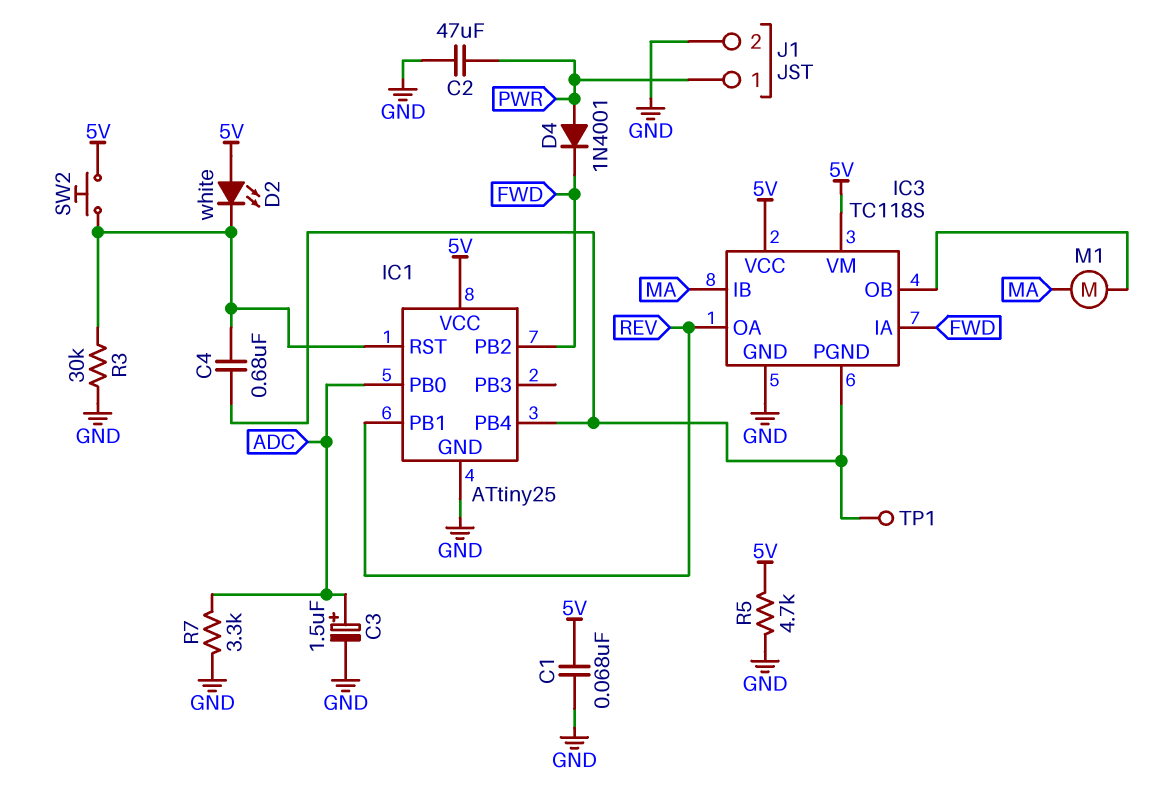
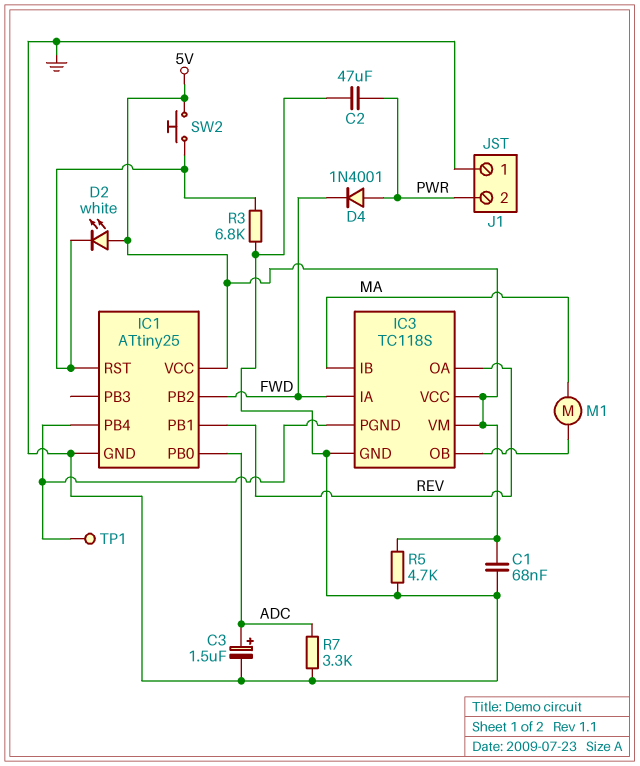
C4: 680nF (IC1/PB4, IC1/RST) -> none
J1 pin 1: PWR -> GND
J1 pin 2: GND -> PWR
R3: 30k (GND, IC1/RST) -> 6.8k (GND, IC1/RST)

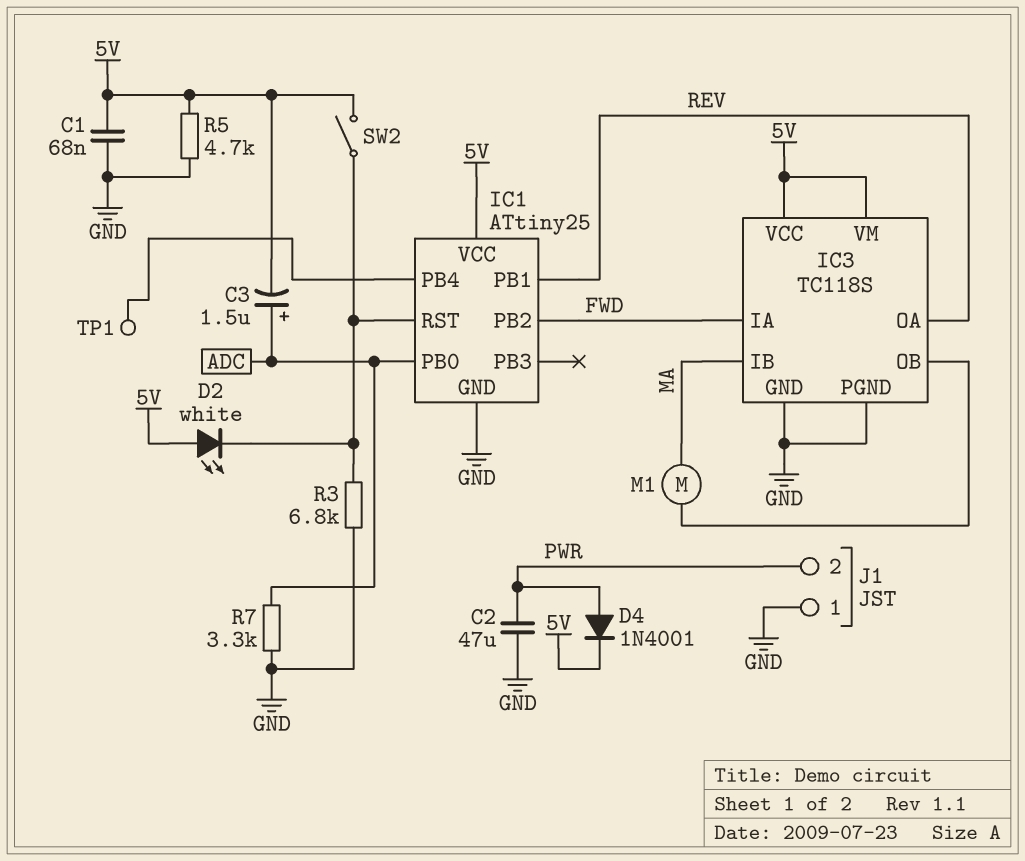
C3: 1.5uF (plus ADC, minus GND) -> 1.5uF (plus ADC, minus 5V)
D4: diode 1N4001 (A PWR, K FWD) -> diode 1N4001 (A PWR, K 5V)
IC3 pin PGND: IC1/PB4 -> GND
SW2: button (5V, IC1/RST) -> switch (5V, IC1/RST)

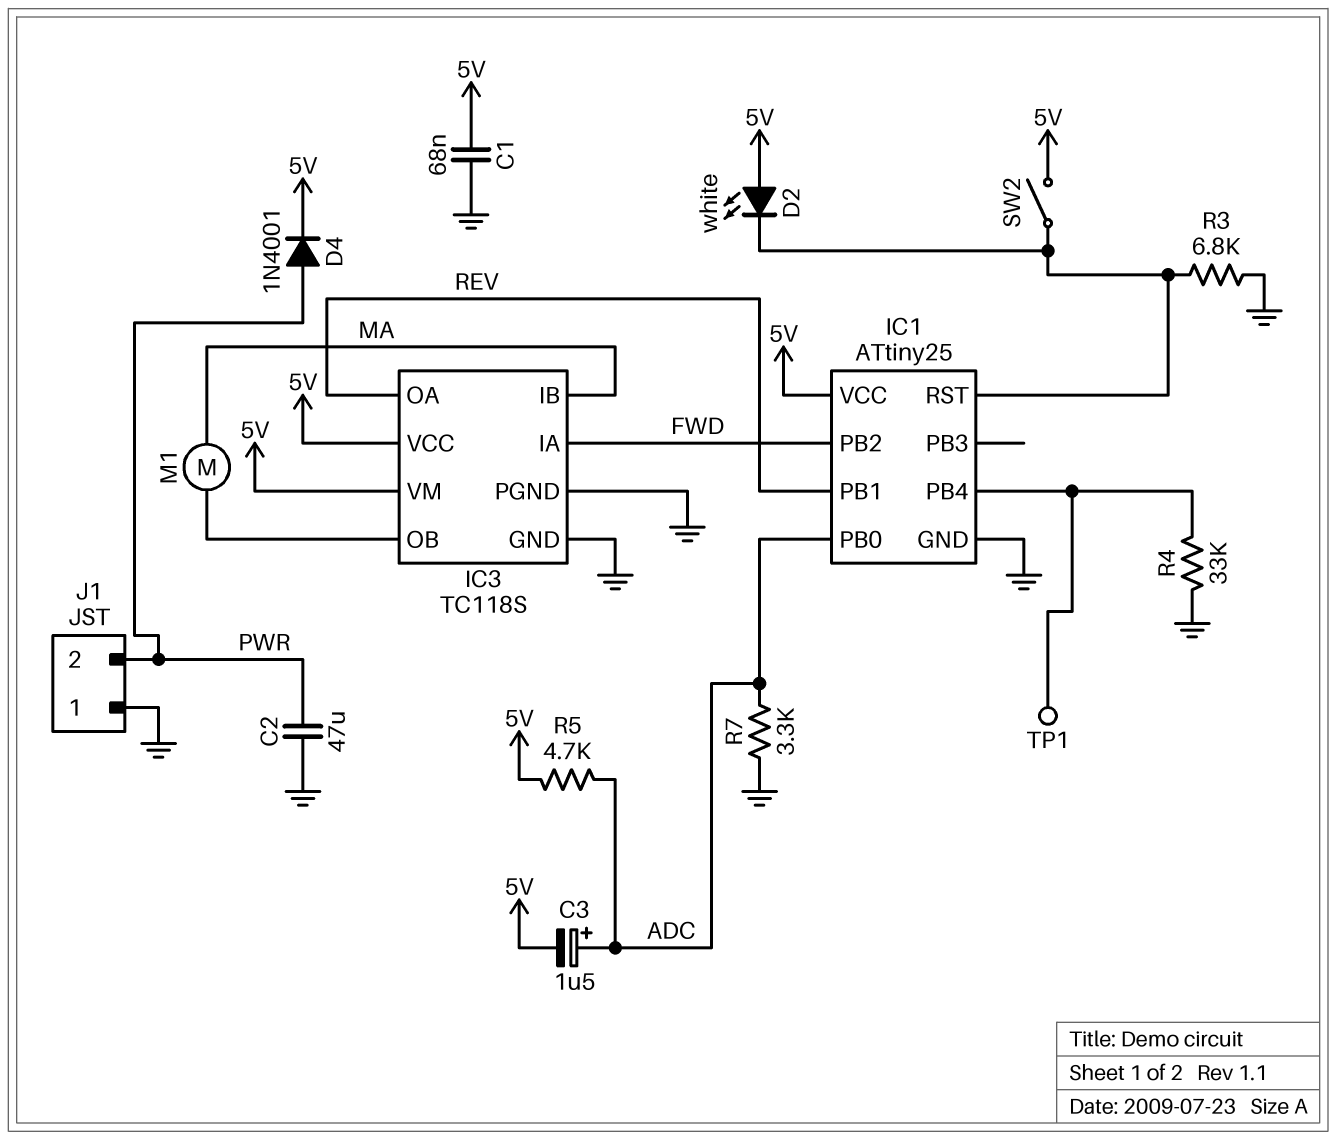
R4: none -> 33k (GND, IC1/PB4)
R5: 4.7k (5V, GND) -> 4.7k (5V, ADC)

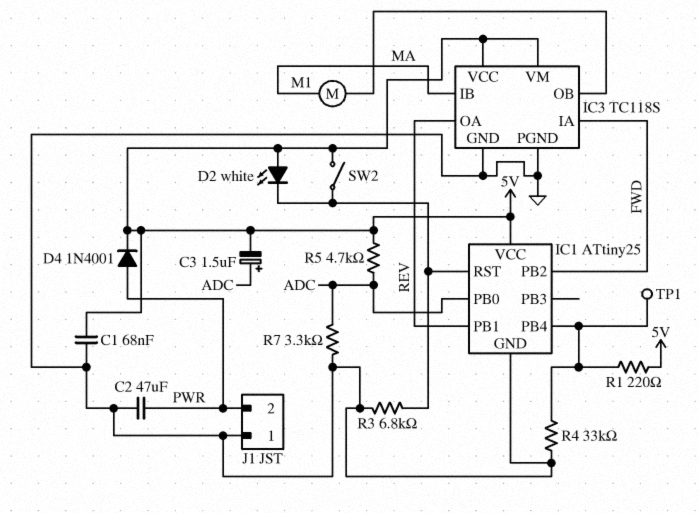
R1: none -> 220 (5V, IC1/PB4)

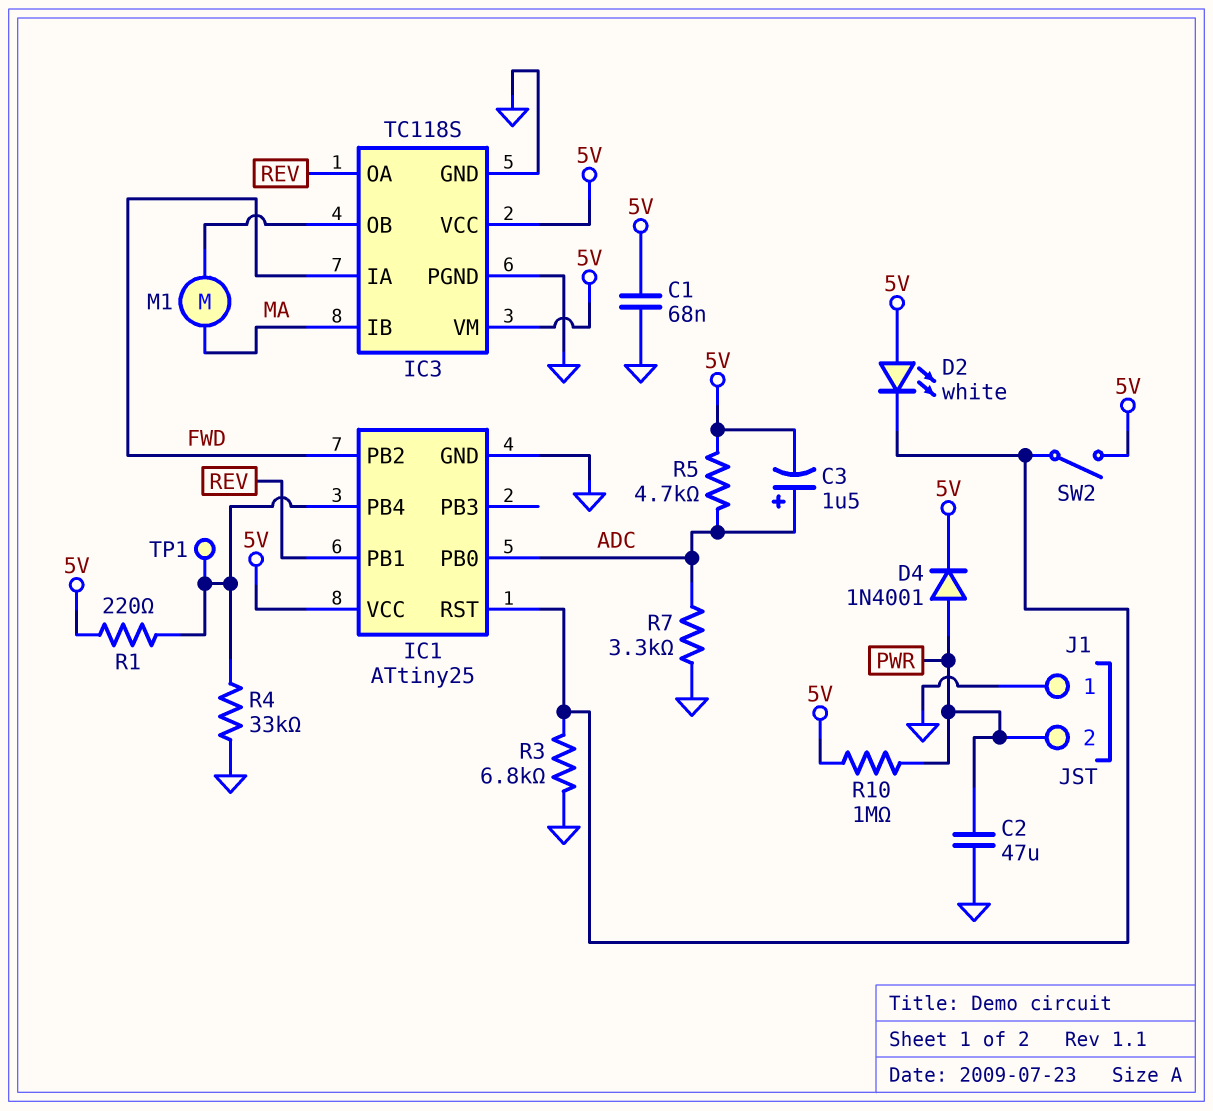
R10: none -> 1M (5V, PWR)

